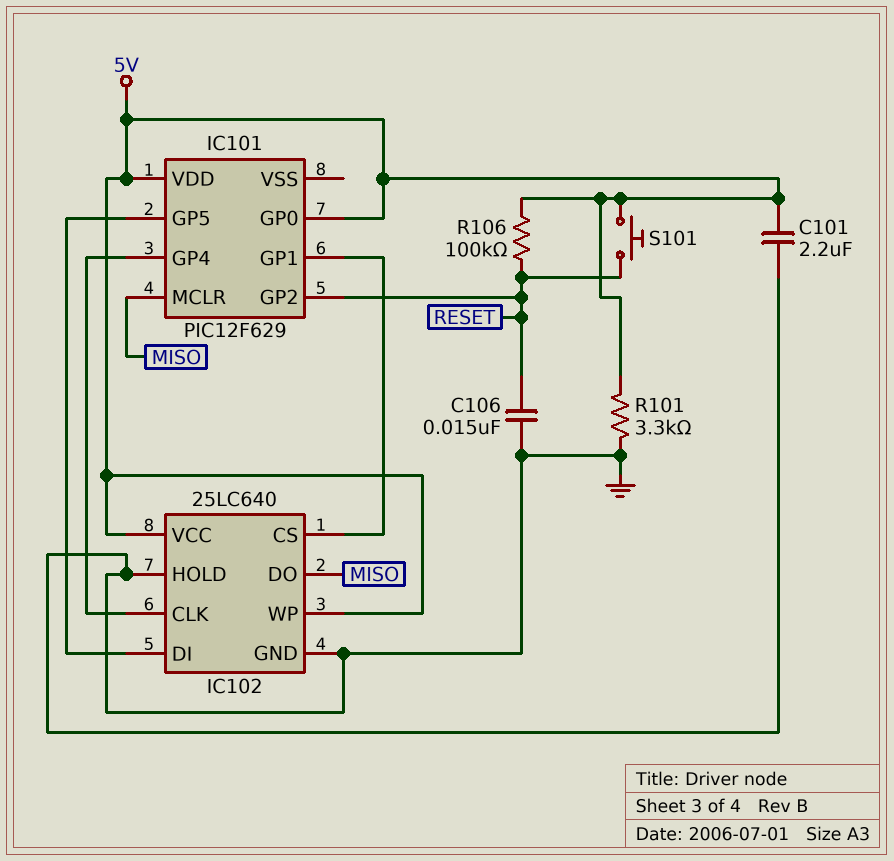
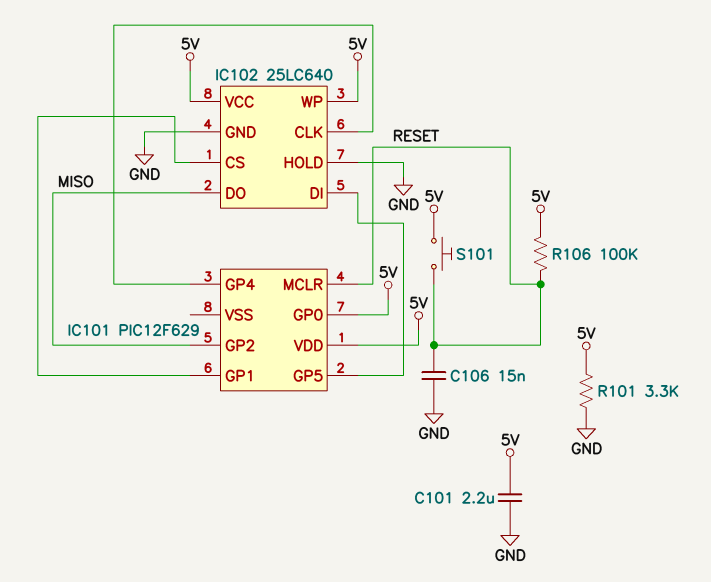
IC101 pin GP2: RESET -> MISO
IC101 pin MCLR: MISO -> RESET

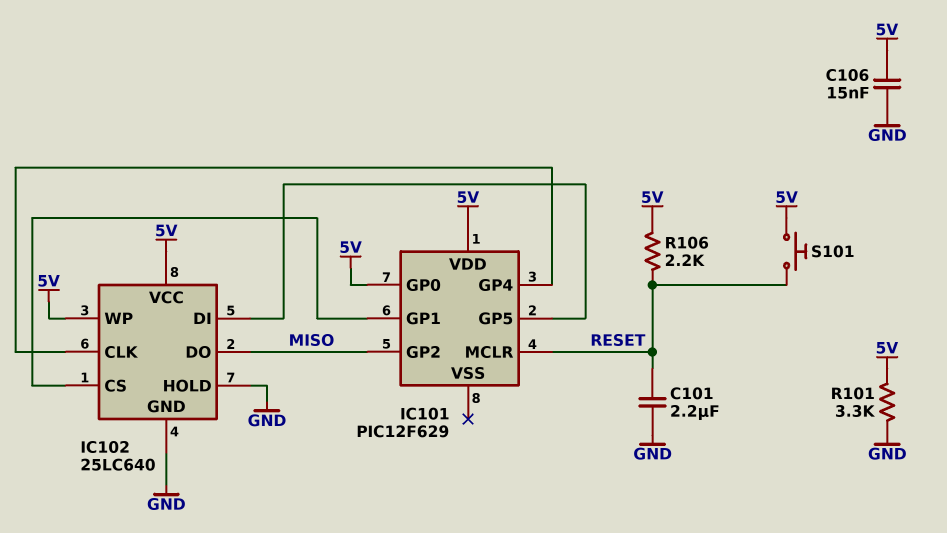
C101: 2.2uF (5V, GND) -> 2.2uF (GND, RESET)
C106: 15nF (GND, RESET) -> 15nF (5V, GND)
R106: 100k (5V, RESET) -> 2.2k (5V, RESET)

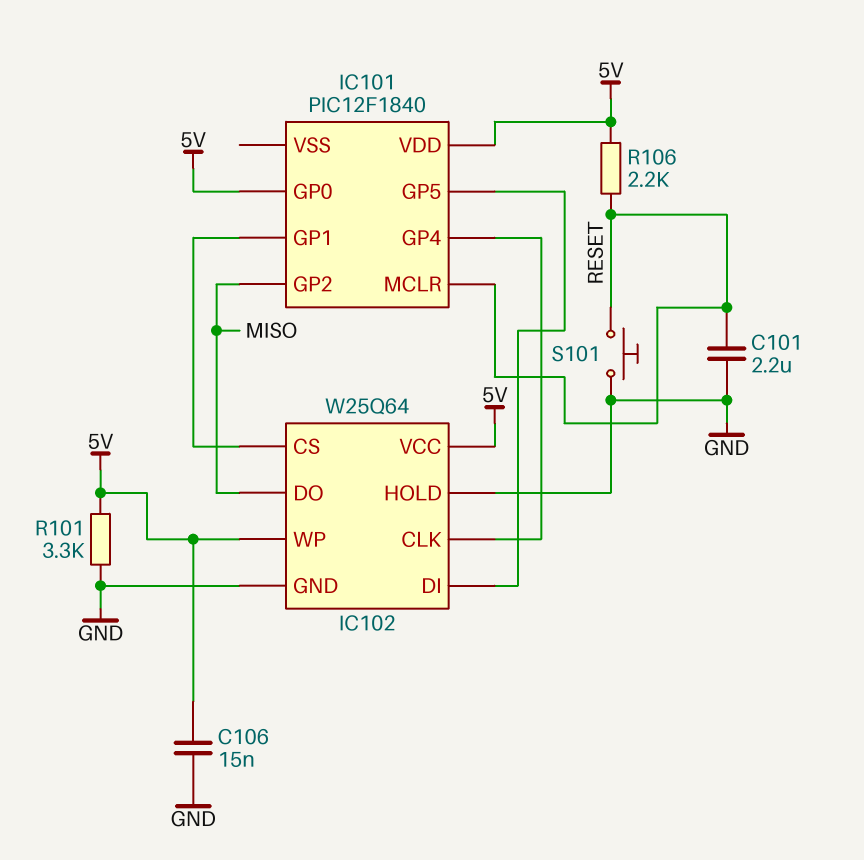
IC101: PIC12F629 -> PIC12F1840
IC102: 25LC640 -> W25Q64
S101: button (5V, RESET) -> button (GND, RESET)

